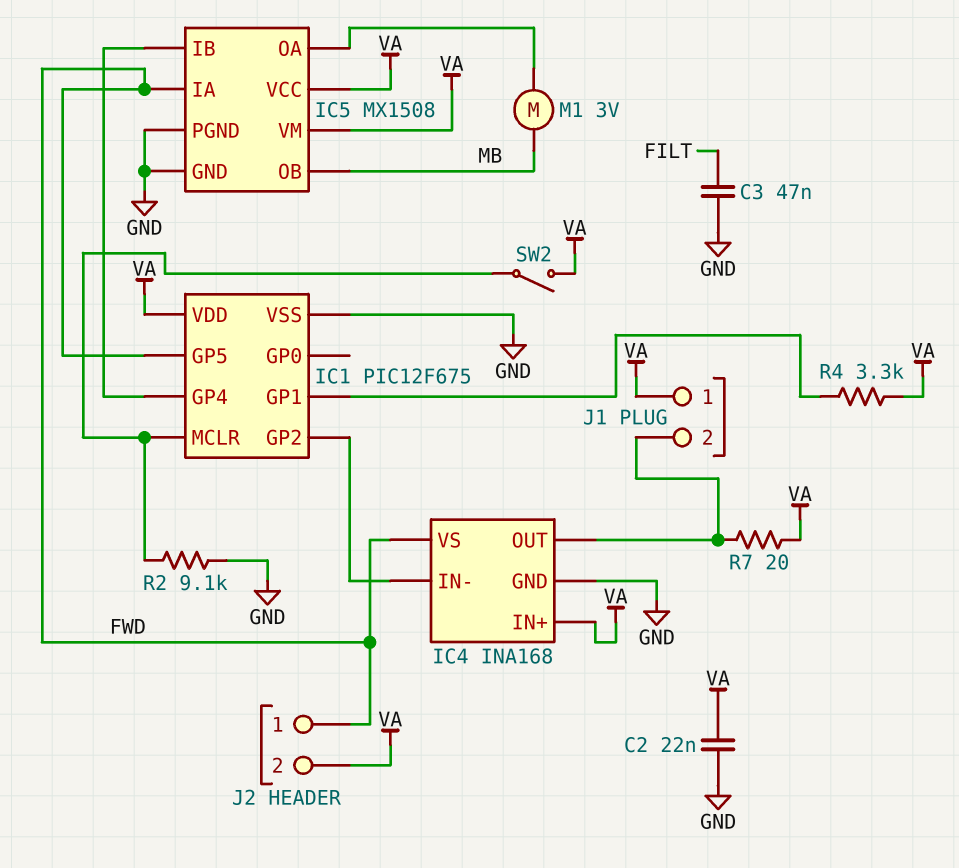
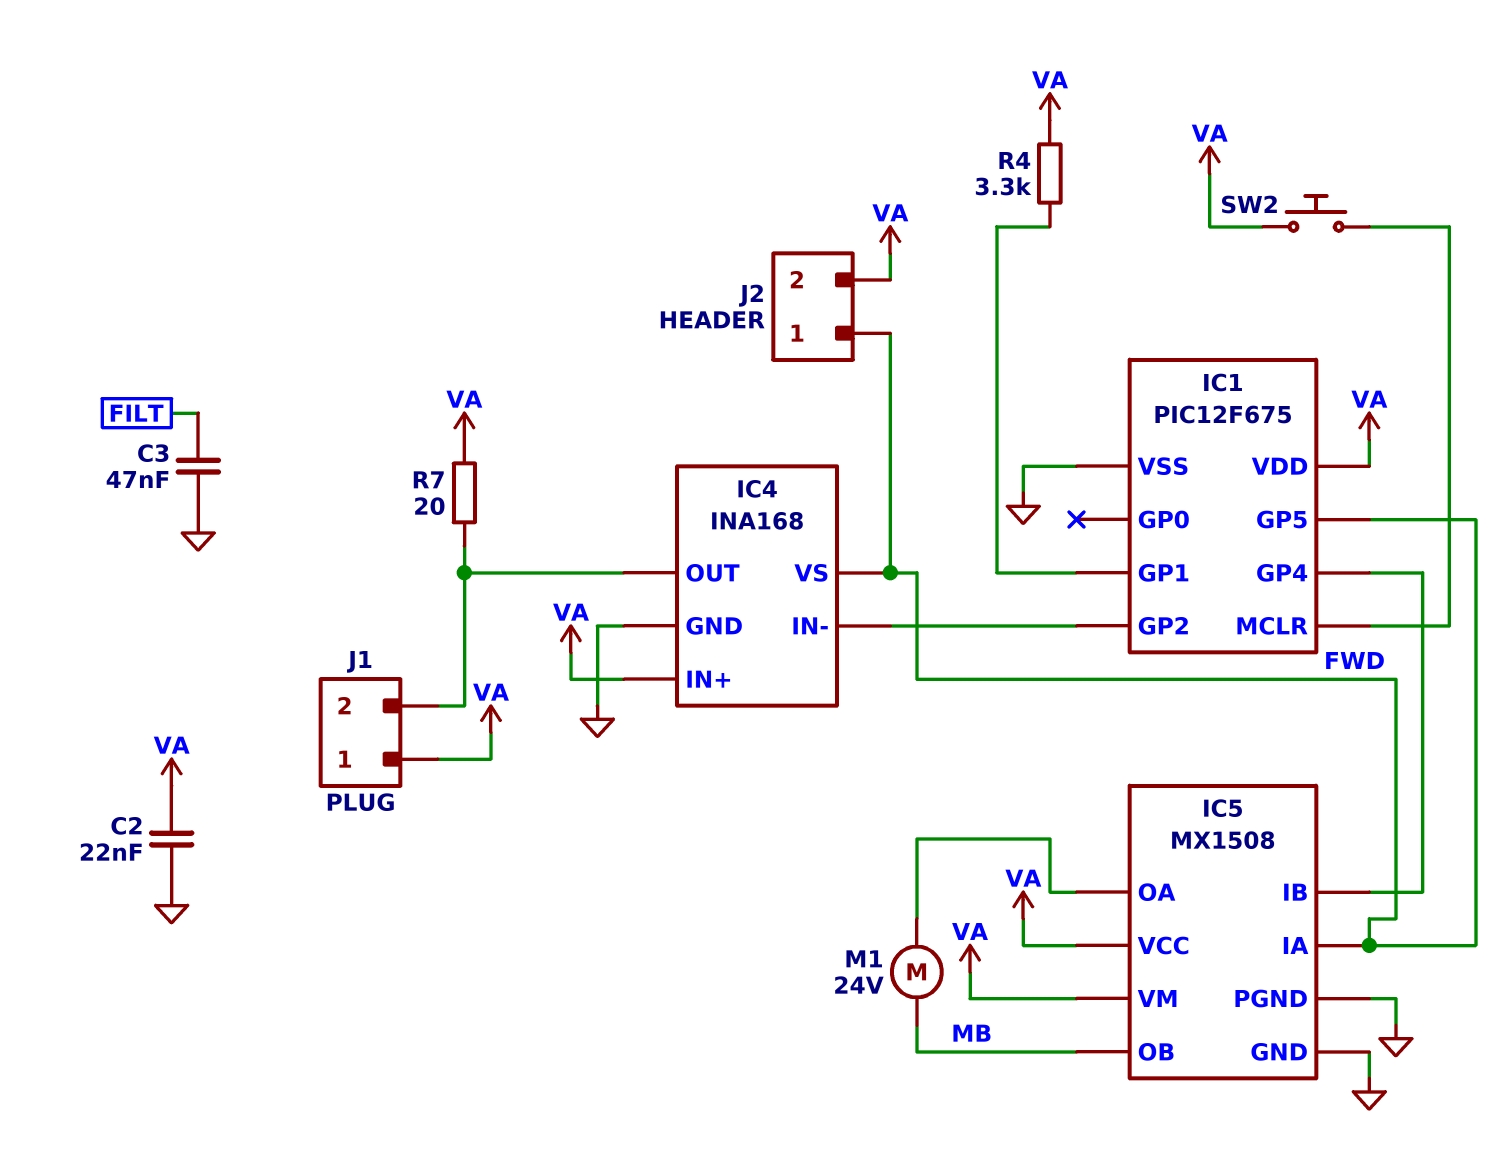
M1: motor 3V (IC5/OA, MB) -> motor 24V (IC5/OA, MB)
R2: 9.1k (GND, IC1/MCLR) -> none
SW2: switch (IC1/MCLR, VA) -> button (IC1/MCLR, VA)

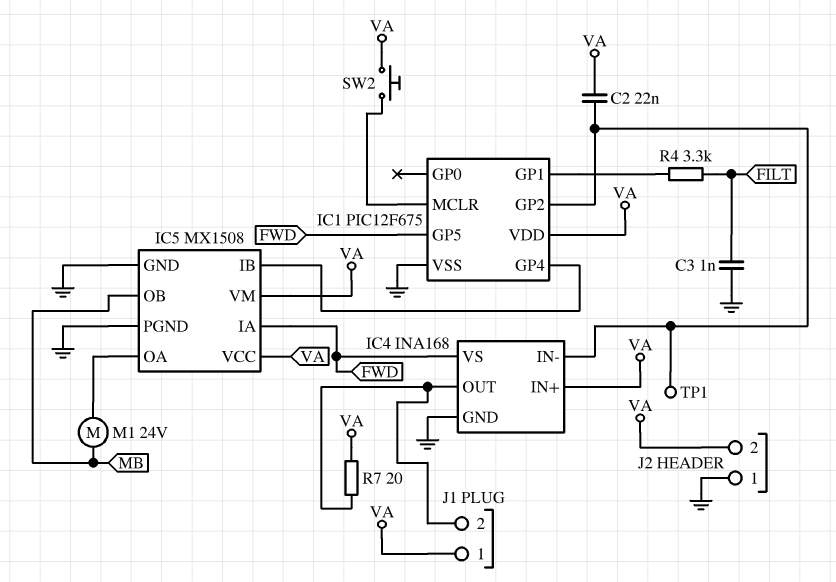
C2: 22nF (GND, VA) -> 22nF (IC1/GP2, VA)
C3: 47nF (FILT, GND) -> 1nF (FILT, GND)
J2 pin 1: FWD -> GND
R4: 3.3k (IC1/GP1, VA) -> 3.3k (FILT, IC1/GP1)
TP1: none -> test point (IC1/GP2)

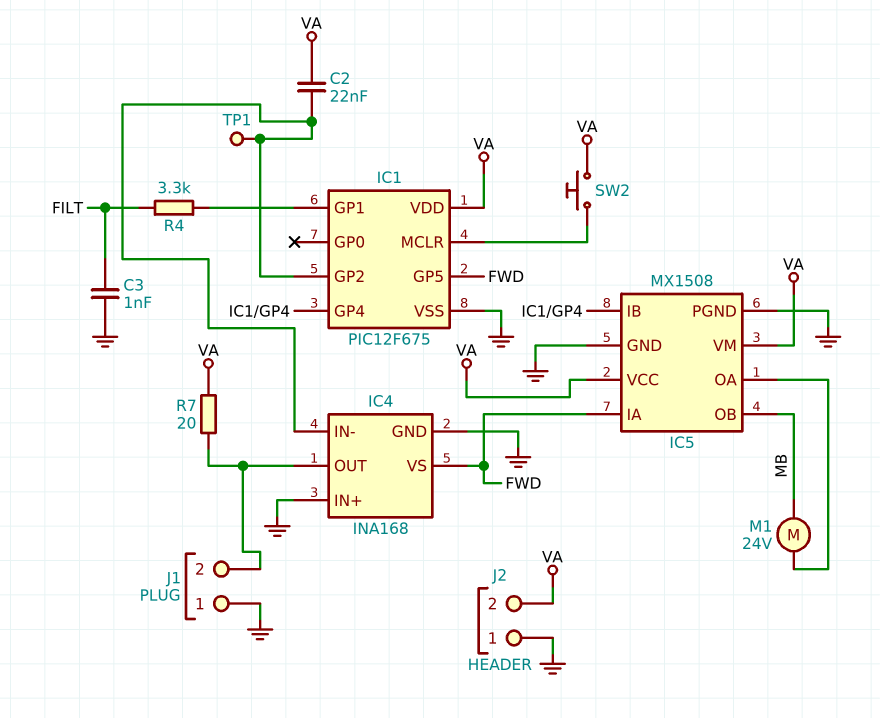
IC4 pin IN+: VA -> GND
J1 pin 1: VA -> GND

